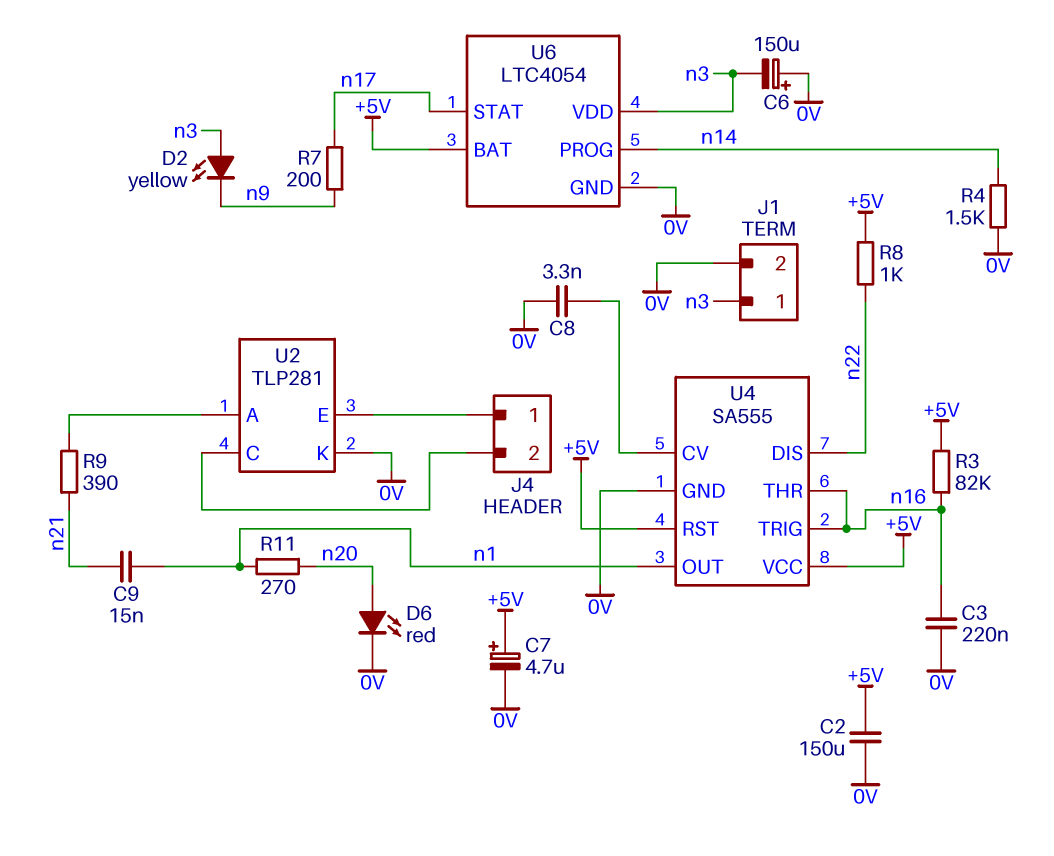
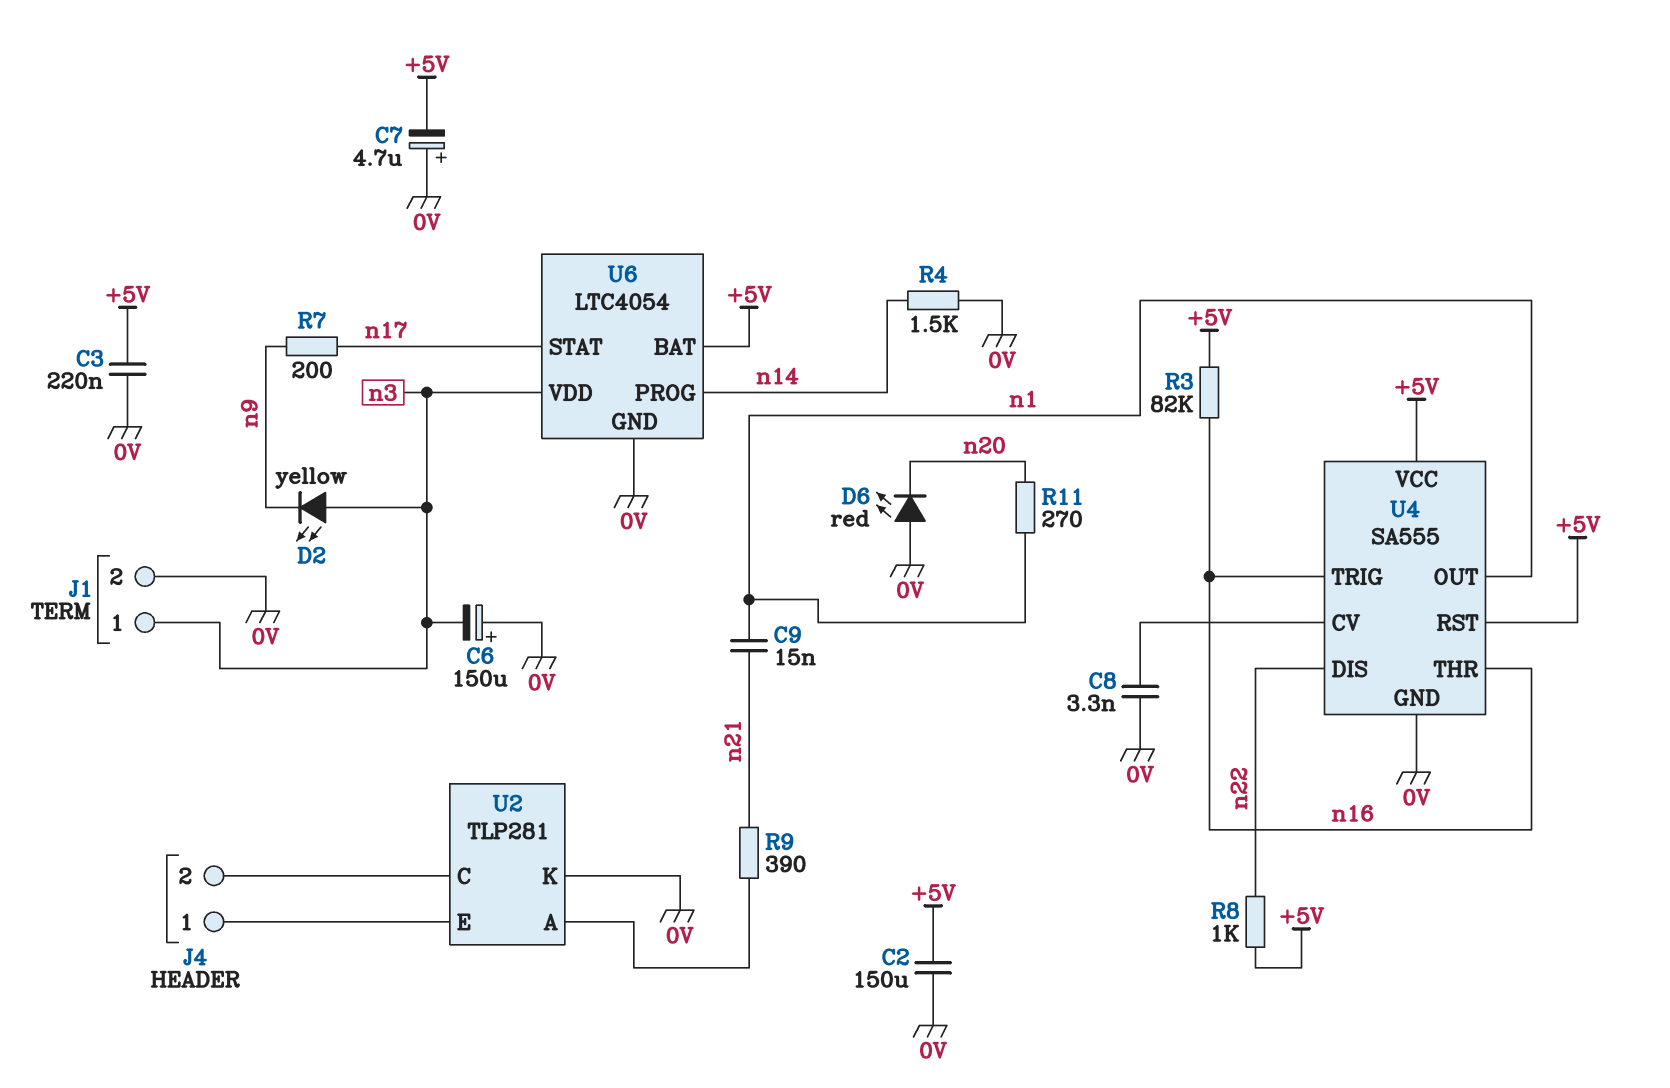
C3: 220nF (0V, n16) -> 220nF (+5V, 0V)
C7: 4.7uF (plus +5V, minus 0V) -> 4.7uF (plus 0V, minus +5V)
D6: LED red (A n20, K 0V) -> LED red (A 0V, K n20)

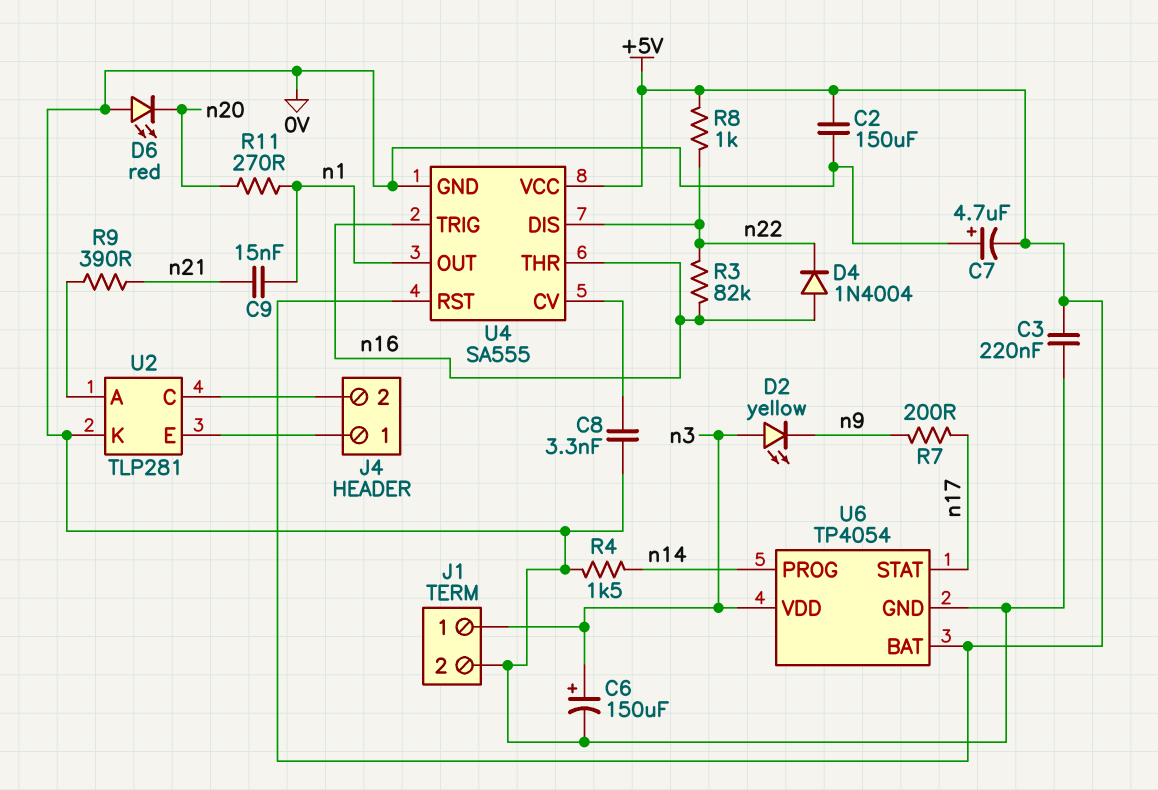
C6: 150uF (plus 0V, minus n3) -> 150uF (plus n3, minus 0V)
D4: none -> diode 1N4004 (A n16, K n22)
R3: 82k (+5V, n16) -> 82k (n16, n22)
U6: LTC4054 -> TP4054

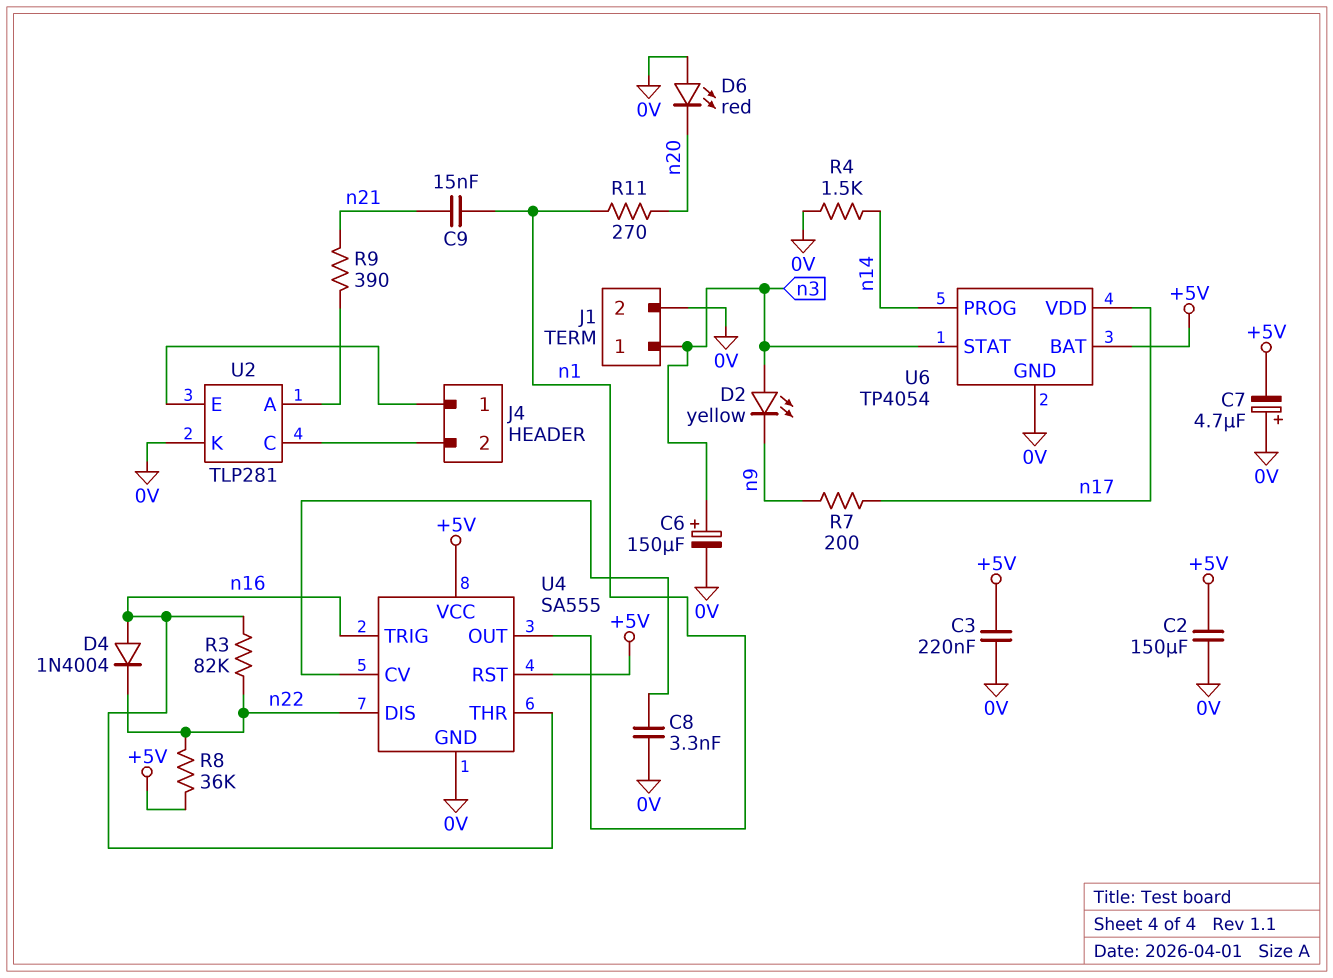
R8: 1k (+5V, n22) -> 36k (+5V, n22)
U6 pin STAT: n17 -> n3
U6 pin VDD: n3 -> n17

